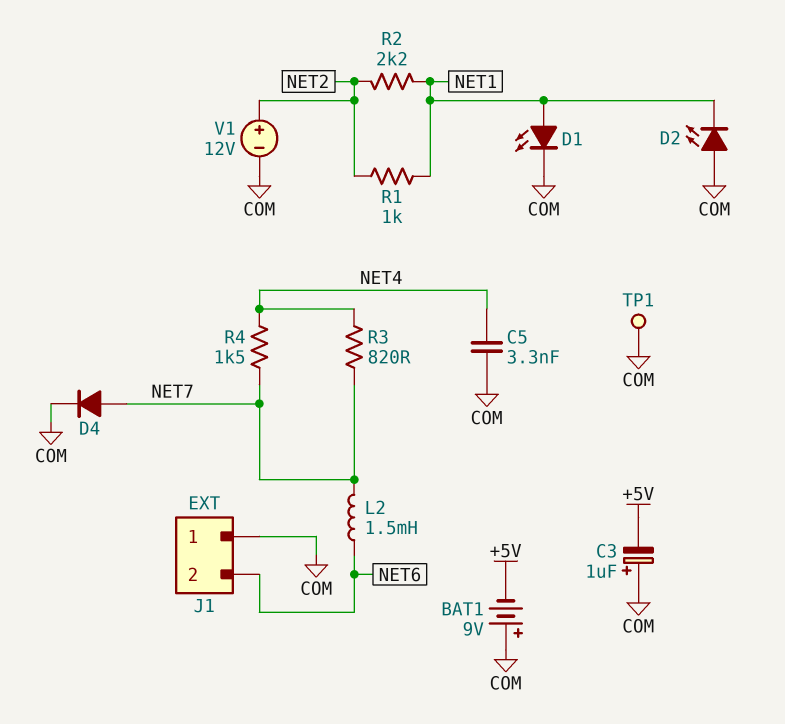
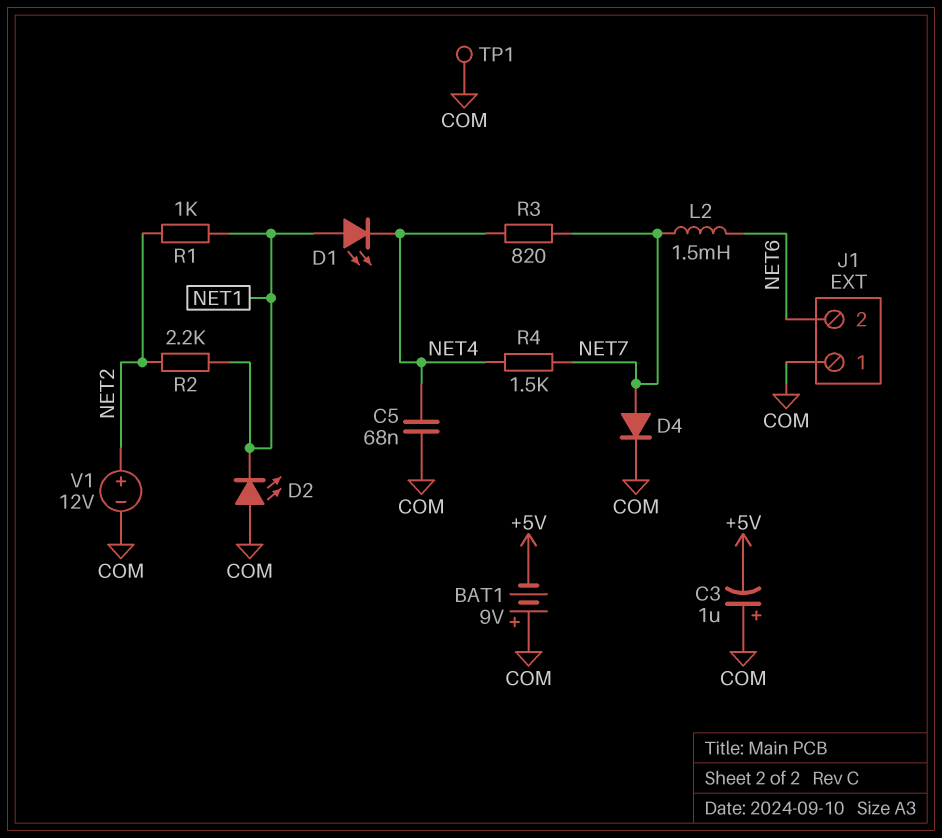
C5: 3.3nF (COM, NET4) -> 68nF (COM, NET4)
D1: LED (A NET1, K COM) -> LED (A NET1, K NET4)

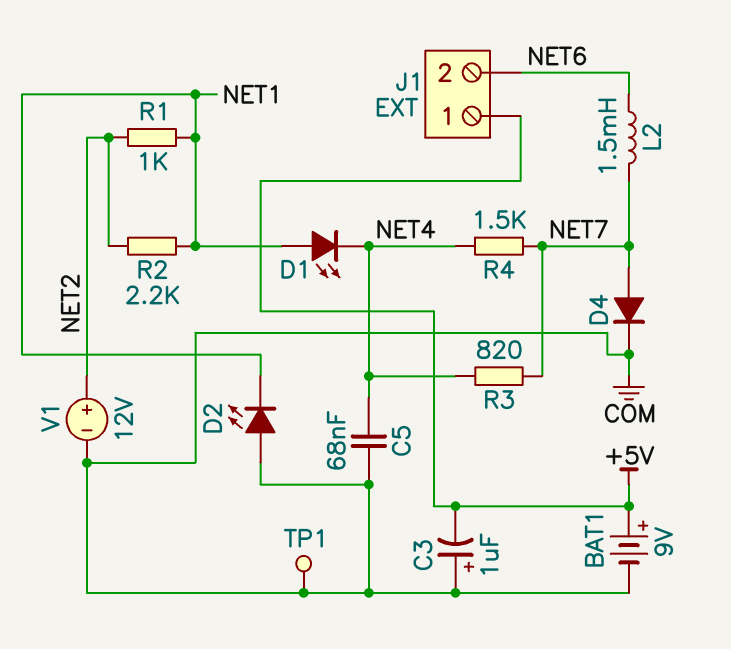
BAT1: 9V (plus COM, minus +5V) -> 9V (plus +5V, minus COM)
J1 pin 1: COM -> +5V

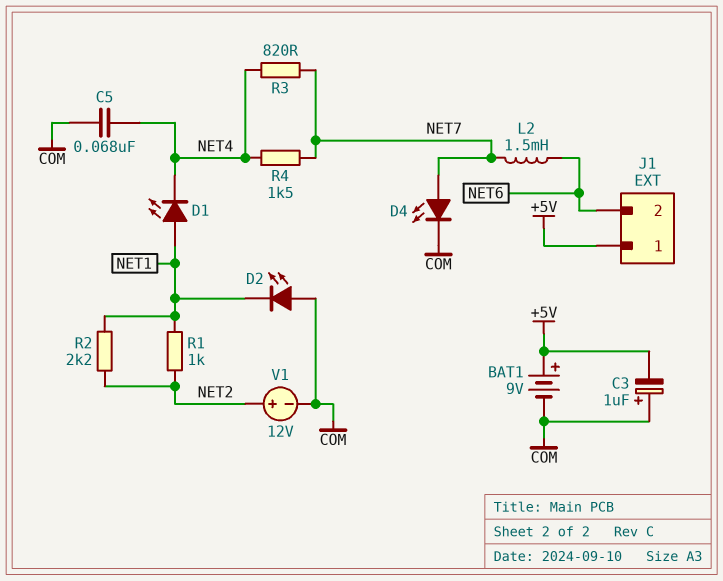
D4: diode (A NET7, K COM) -> LED (A NET7, K COM)
TP1: test point (COM) -> none

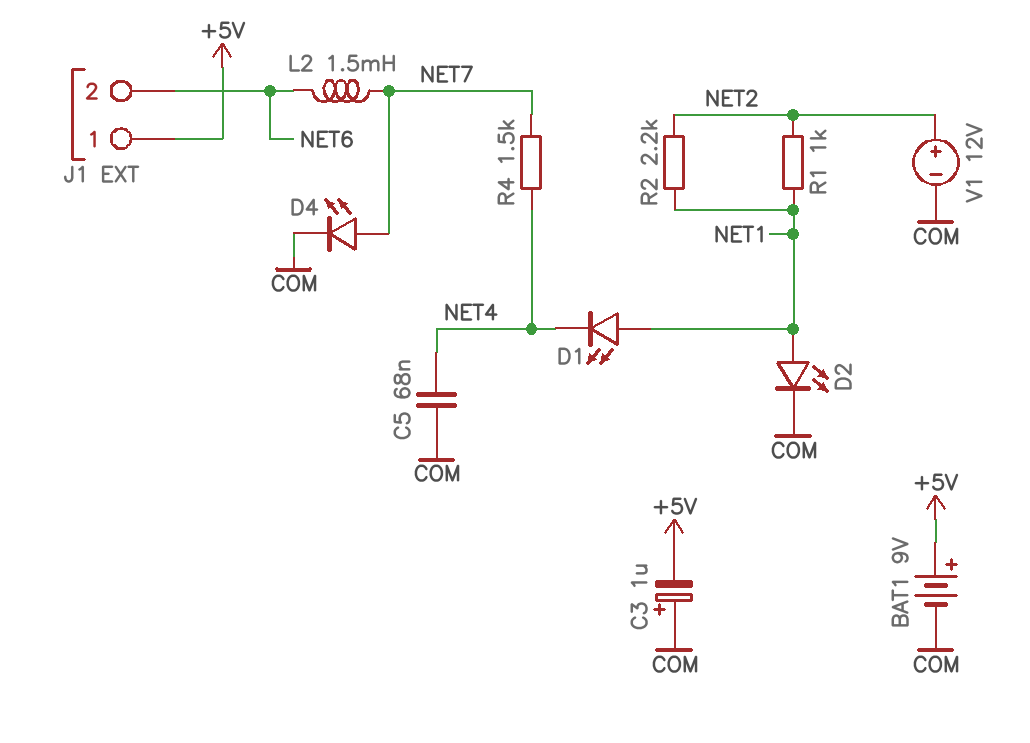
D2: LED (A COM, K NET1) -> LED (A NET1, K COM)
R3: 820 (NET4, NET7) -> none

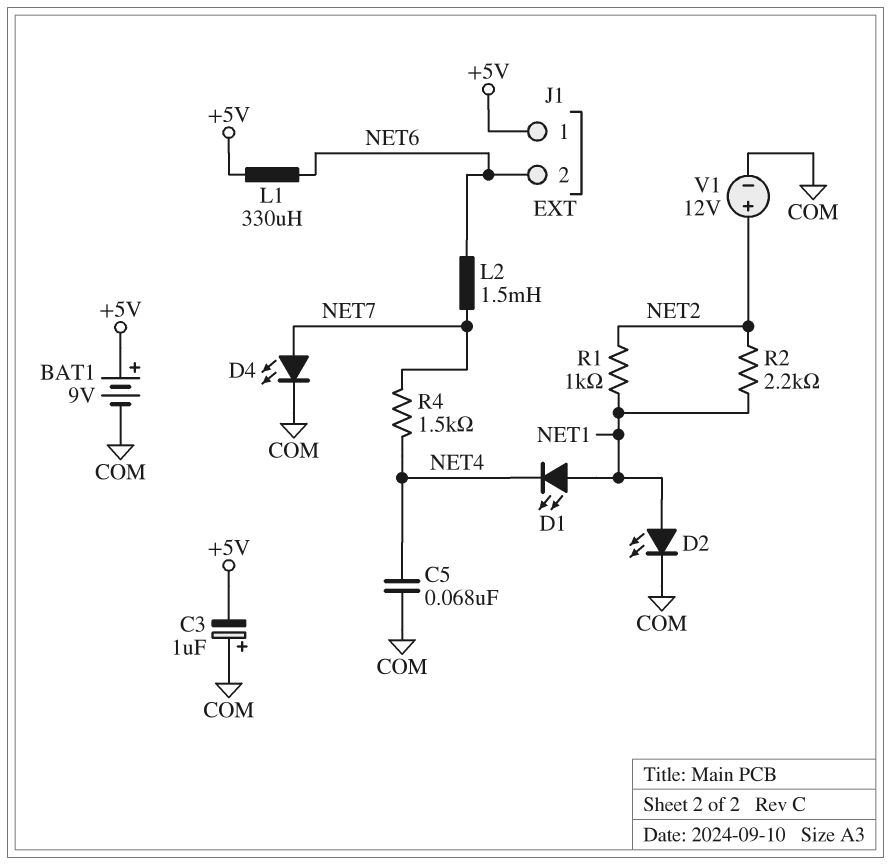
L1: none -> 330uH (+5V, NET6)

